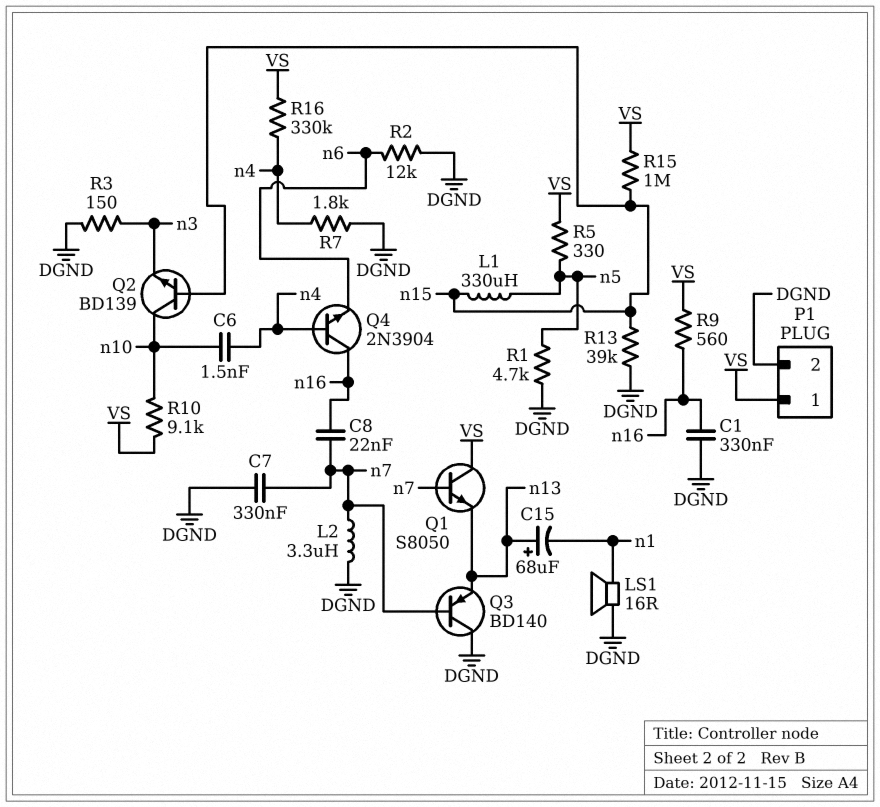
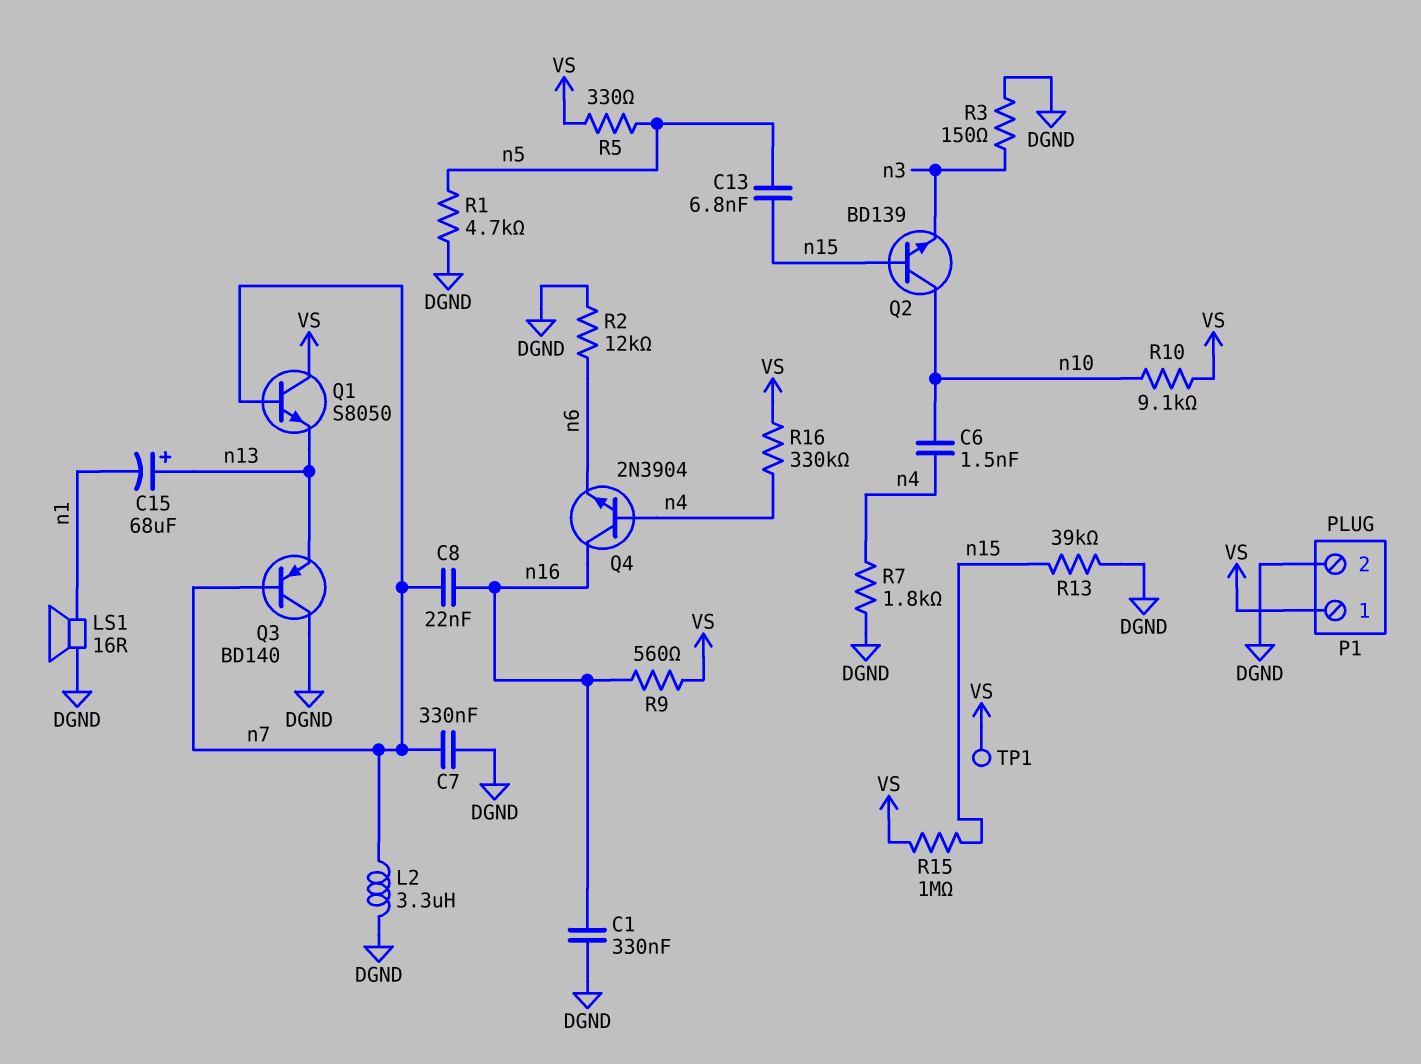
C13: none -> 6.8nF (n5, n15)
L1: 330uH (n5, n15) -> none
TP1: none -> test point (VS)

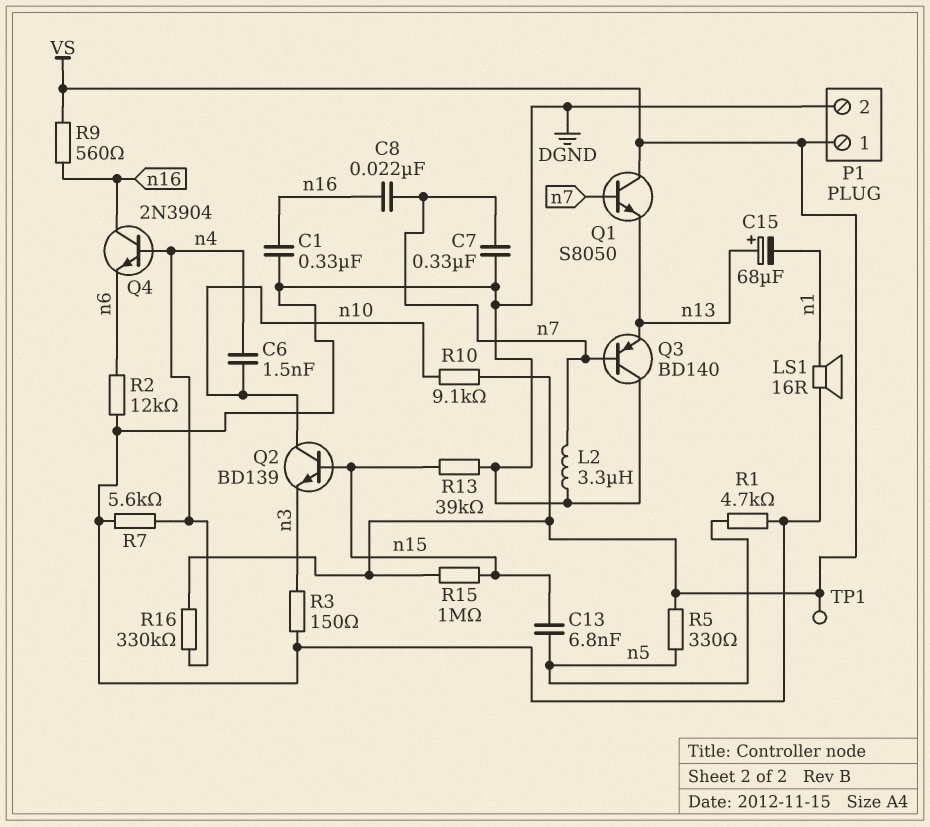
R7: 1.8k (DGND, n4) -> 5.6k (DGND, n4)

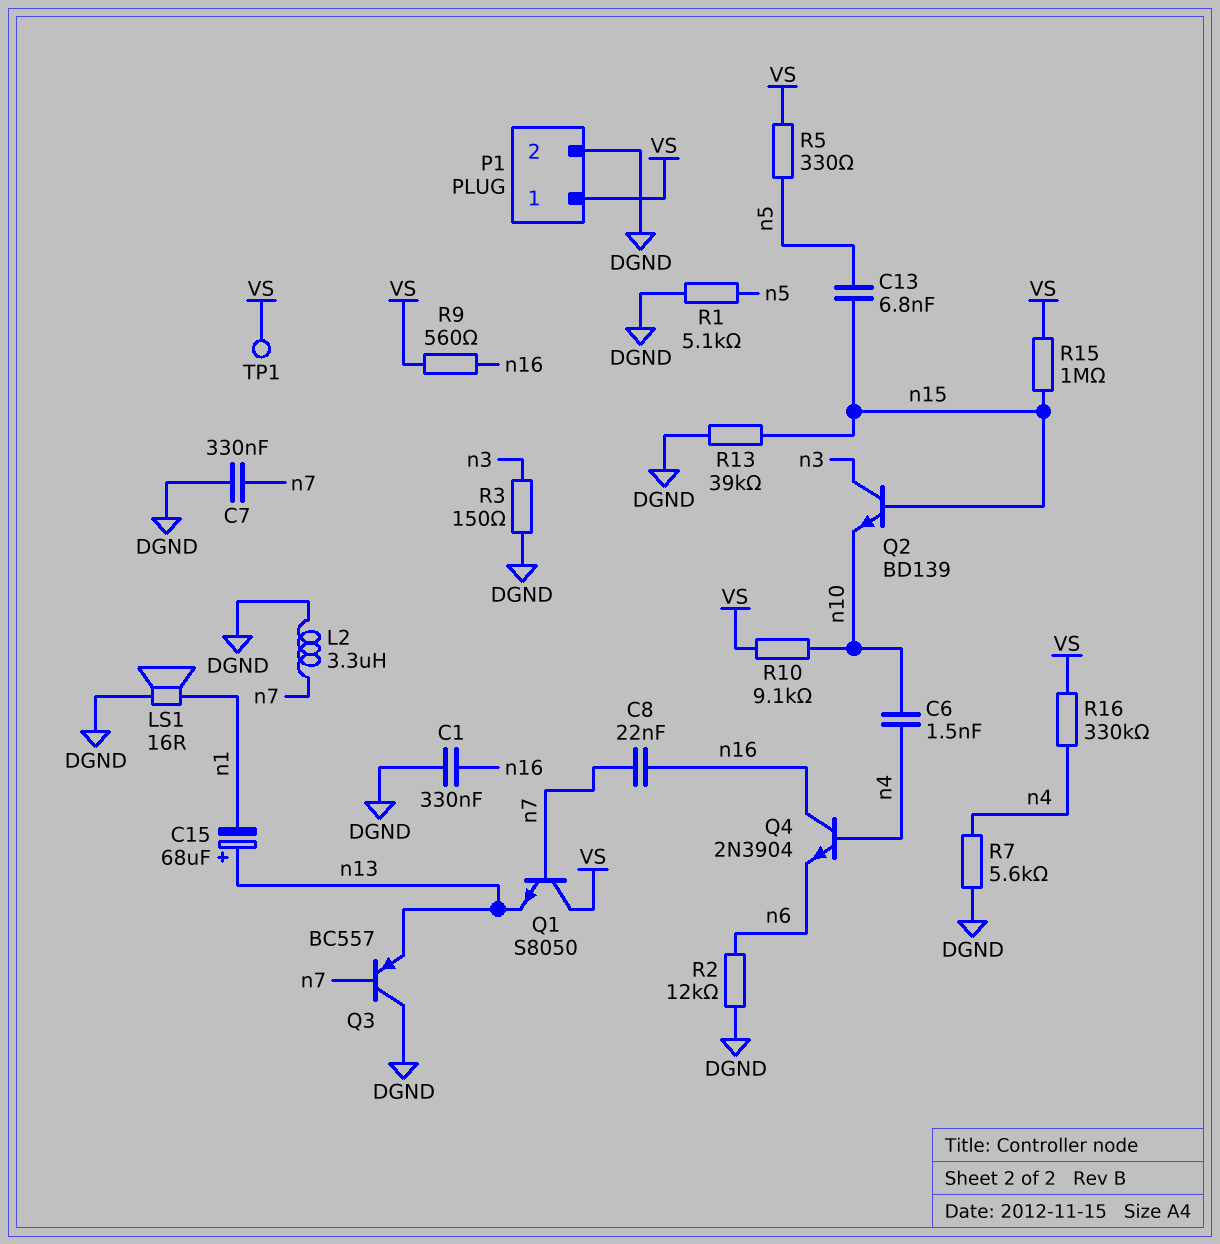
Q2: NPN BD139 (B n15, C n10, E n3) -> NPN BD139 (B n15, C n3, E n10)
Q3: PNP BD140 (B n7, C DGND, E n13) -> PNP BC557 (B n7, C DGND, E n13)
R1: 4.7k (DGND, n5) -> 5.1k (DGND, n5)

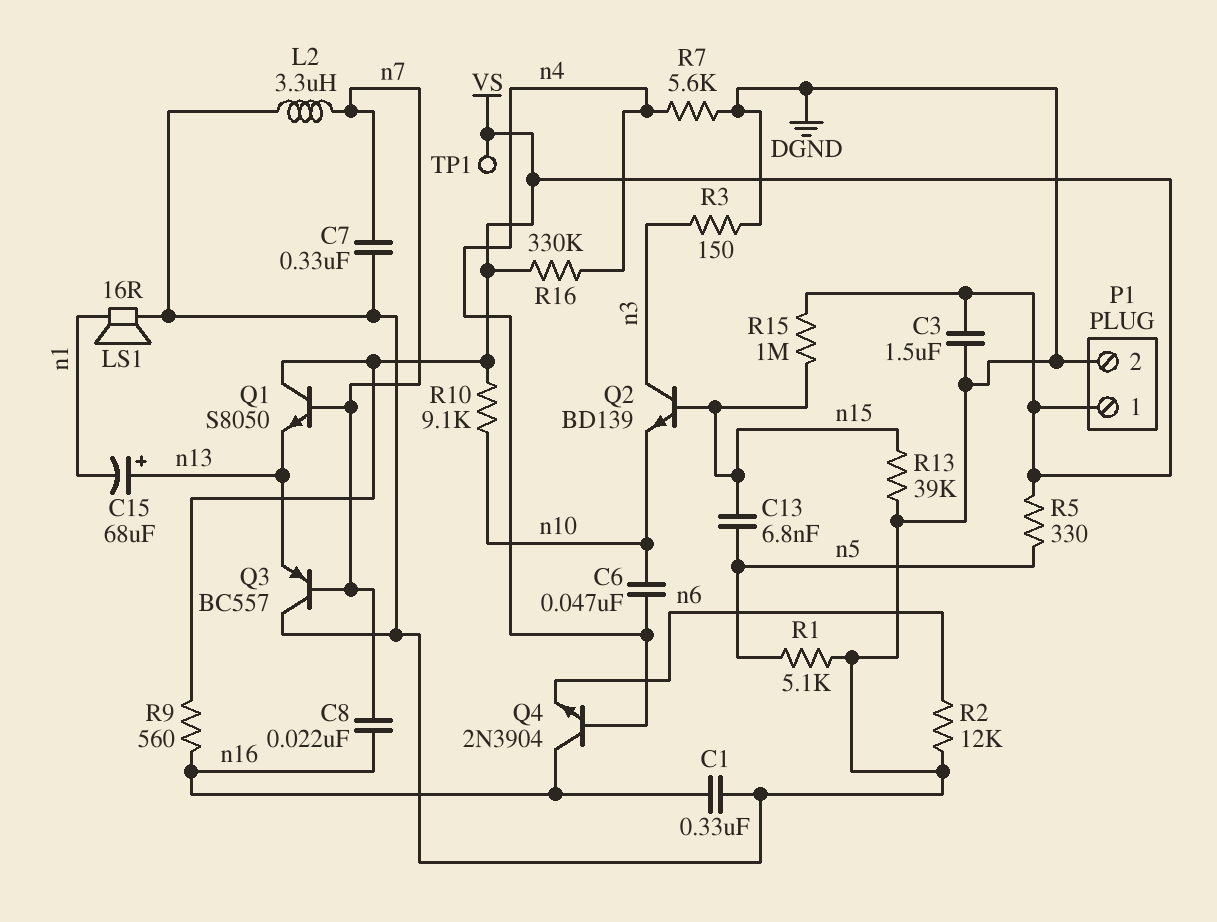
C3: none -> 1.5uF (DGND, VS)
C6: 1.5nF (n4, n10) -> 47nF (n4, n10)

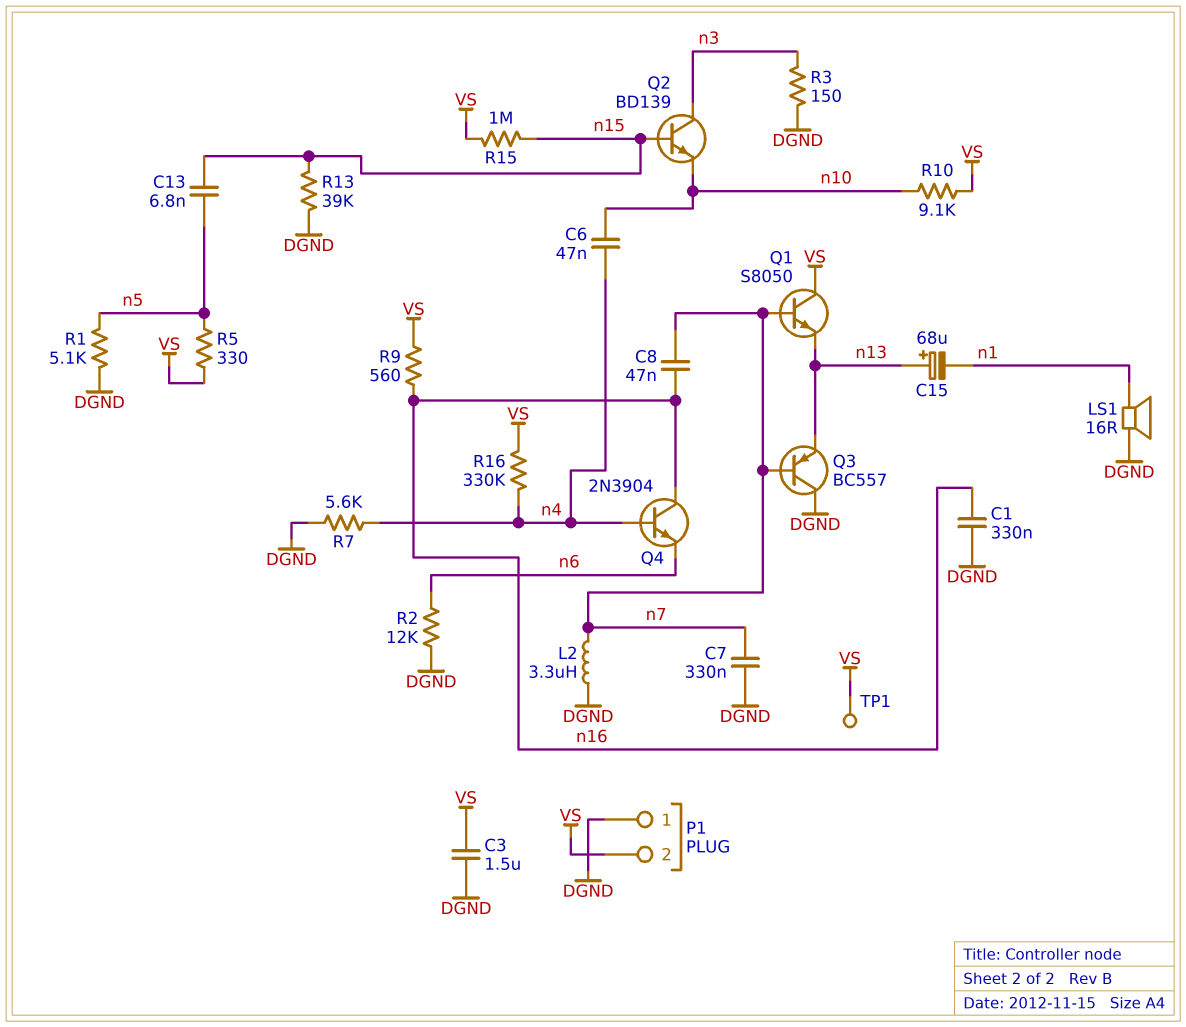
C8: 22nF (n7, n16) -> 47nF (n7, n16)
P1 pin 1: VS -> DGND
P1 pin 2: DGND -> VS

